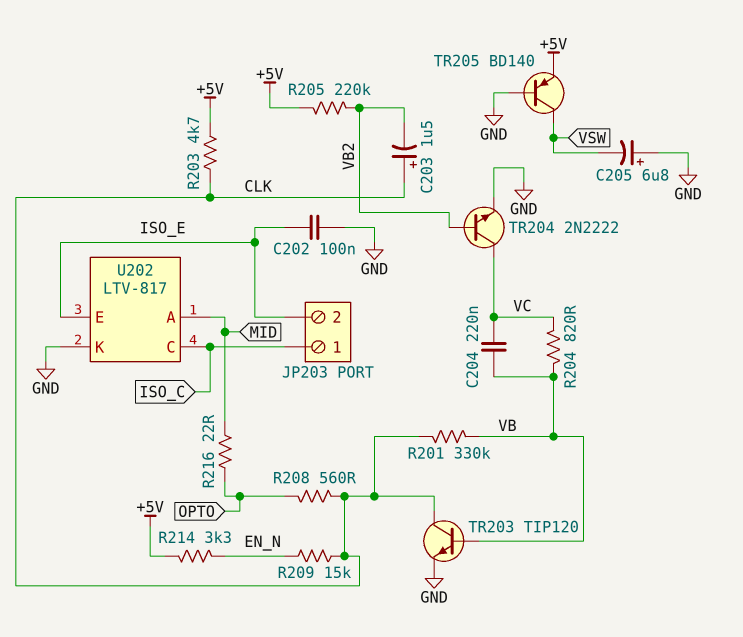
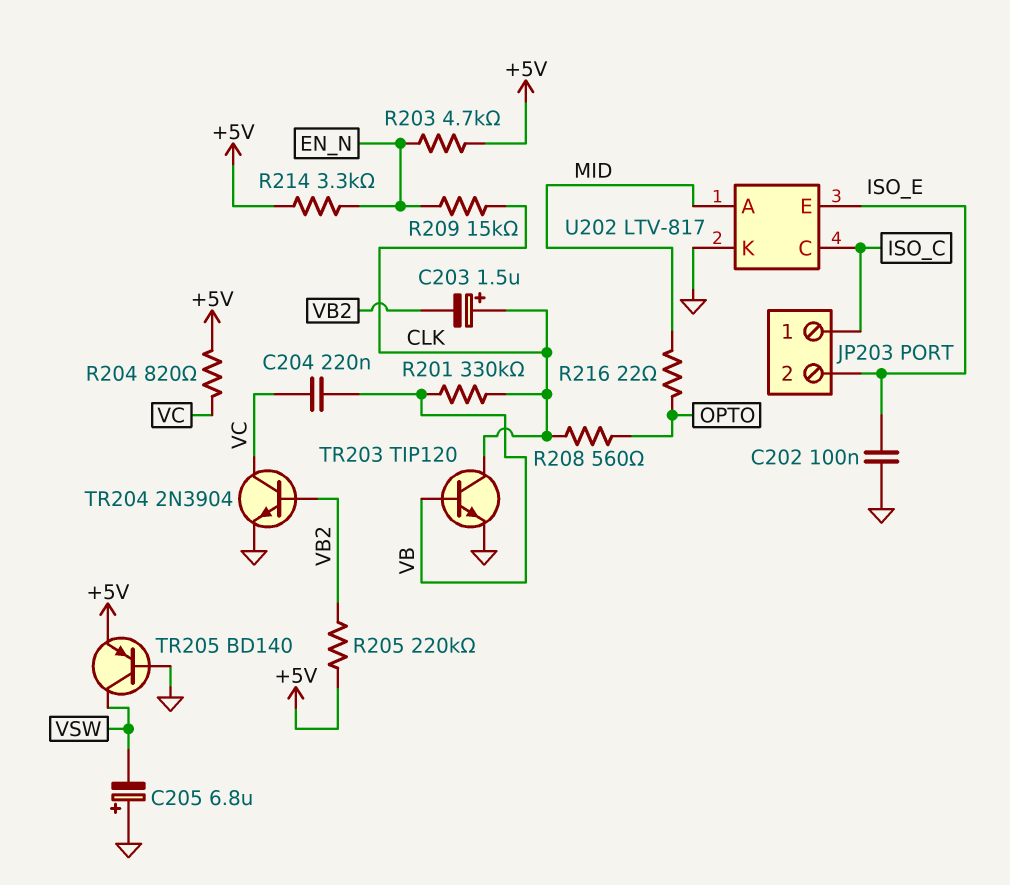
R203: 4.7k (+5V, CLK) -> 4.7k (+5V, EN_N)
R204: 820 (VB, VC) -> 820 (+5V, VC)
TR204: NPN 2N2222 (B VB2, C VC, E GND) -> NPN 2N3904 (B VB2, C VC, E GND)

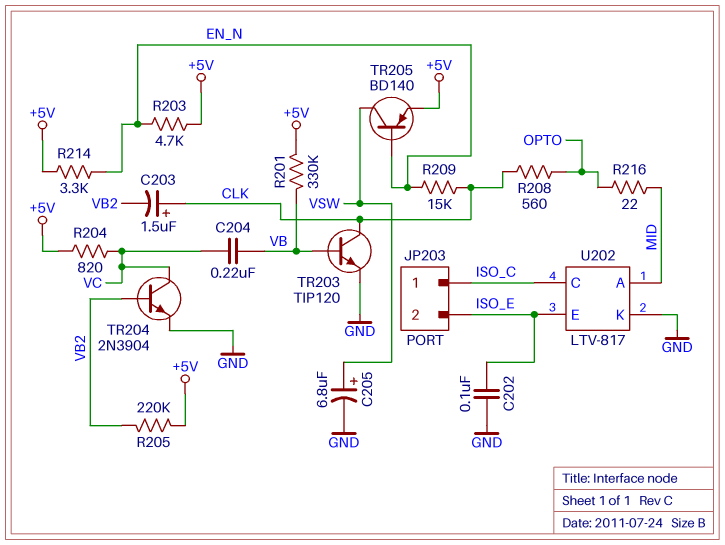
C205: 6.8uF (plus GND, minus VSW) -> 6.8uF (plus VSW, minus GND)
R201: 330k (CLK, VB) -> 330k (+5V, VB)
TR205: PNP BD140 (B GND, C VSW, E +5V) -> PNP BD140 (B EN_N, C VSW, E +5V)

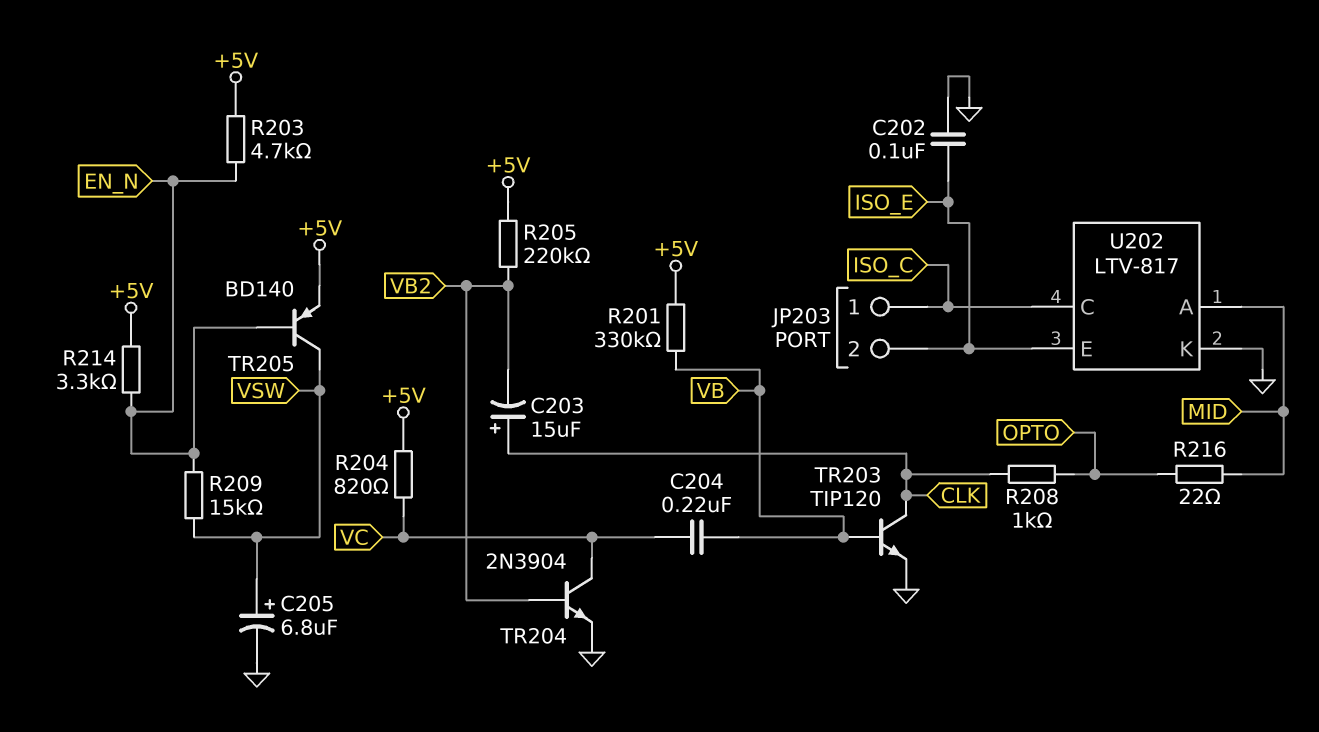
C203: 1.5uF (plus CLK, minus VB2) -> 15uF (plus CLK, minus VB2)
R208: 560 (CLK, OPTO) -> 1k (CLK, OPTO)
R209: 15k (CLK, EN_N) -> 15k (EN_N, VSW)

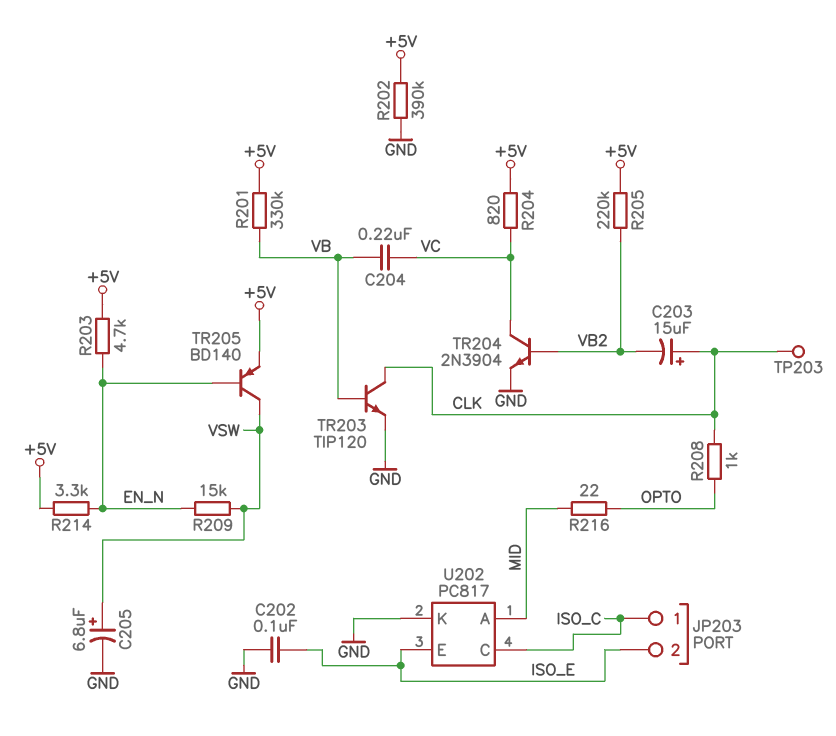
R202: none -> 390k (+5V, GND)
TP203: none -> test point (CLK)
U202: LTV-817 -> PC817

